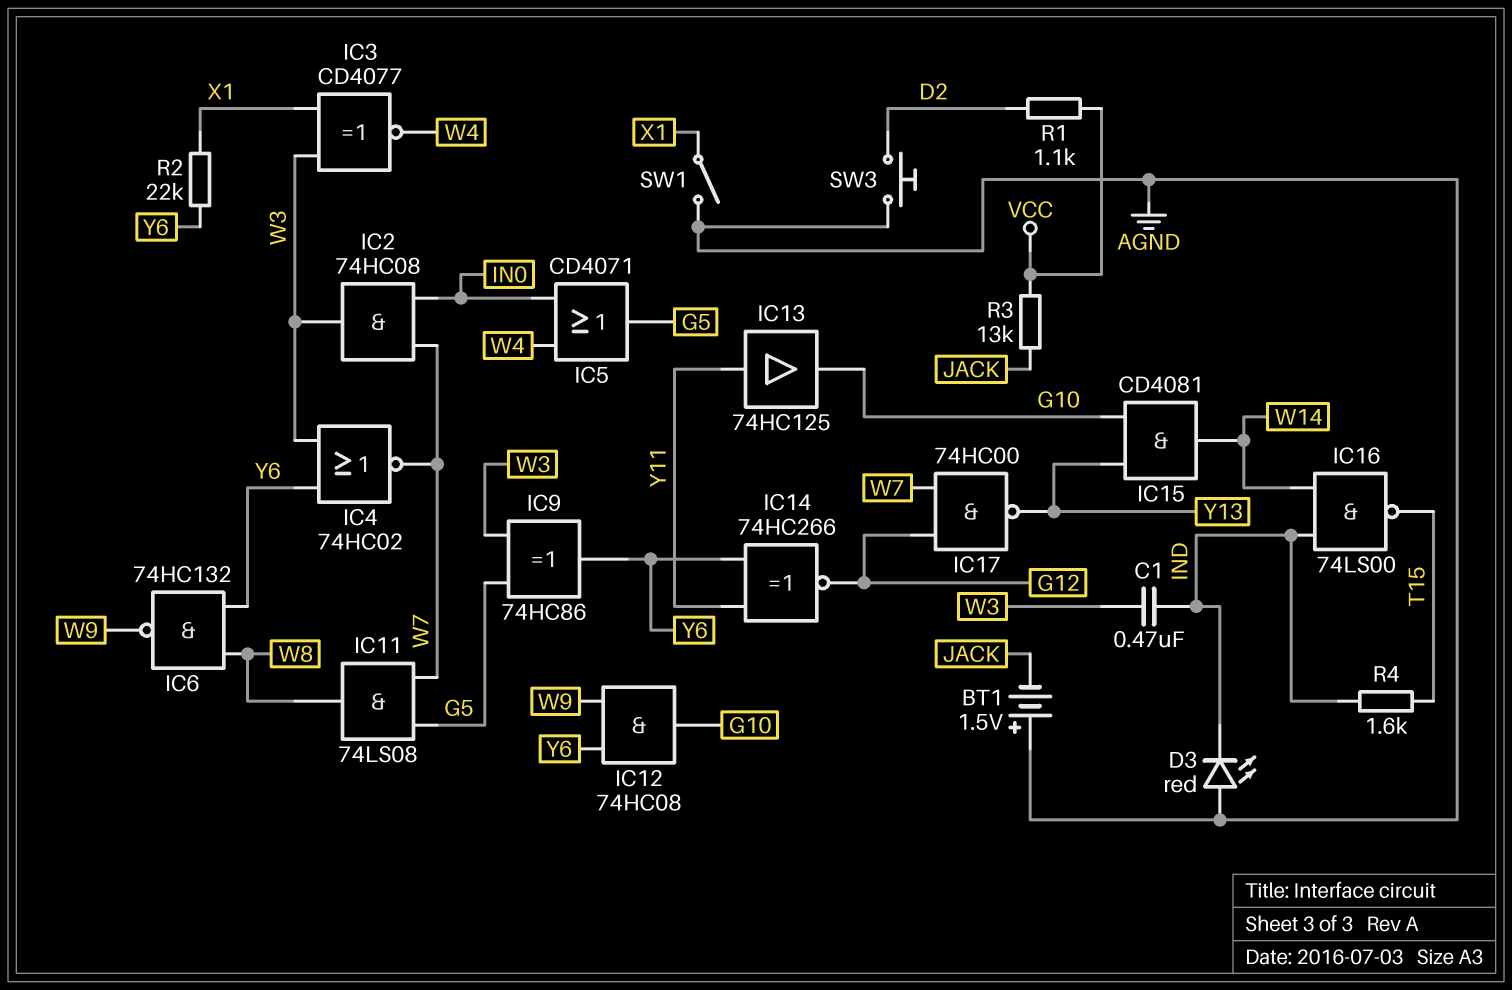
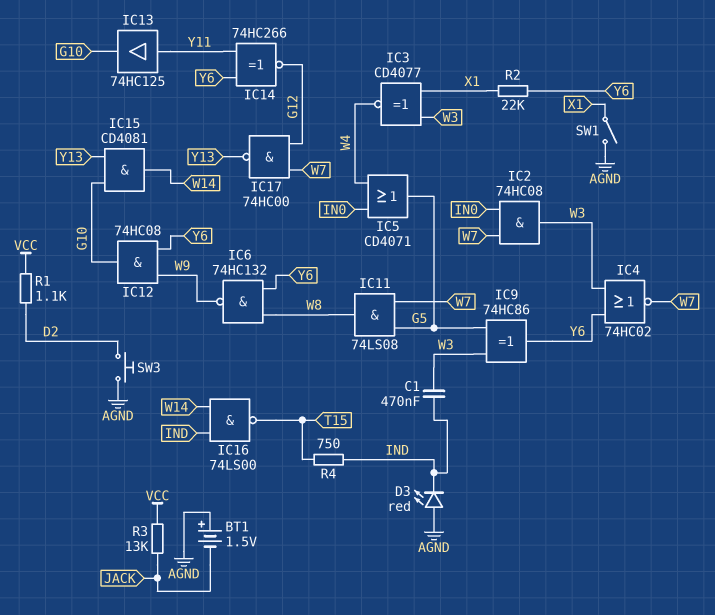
R4: 1.6k (IND, T15) -> 750 (IND, T15)

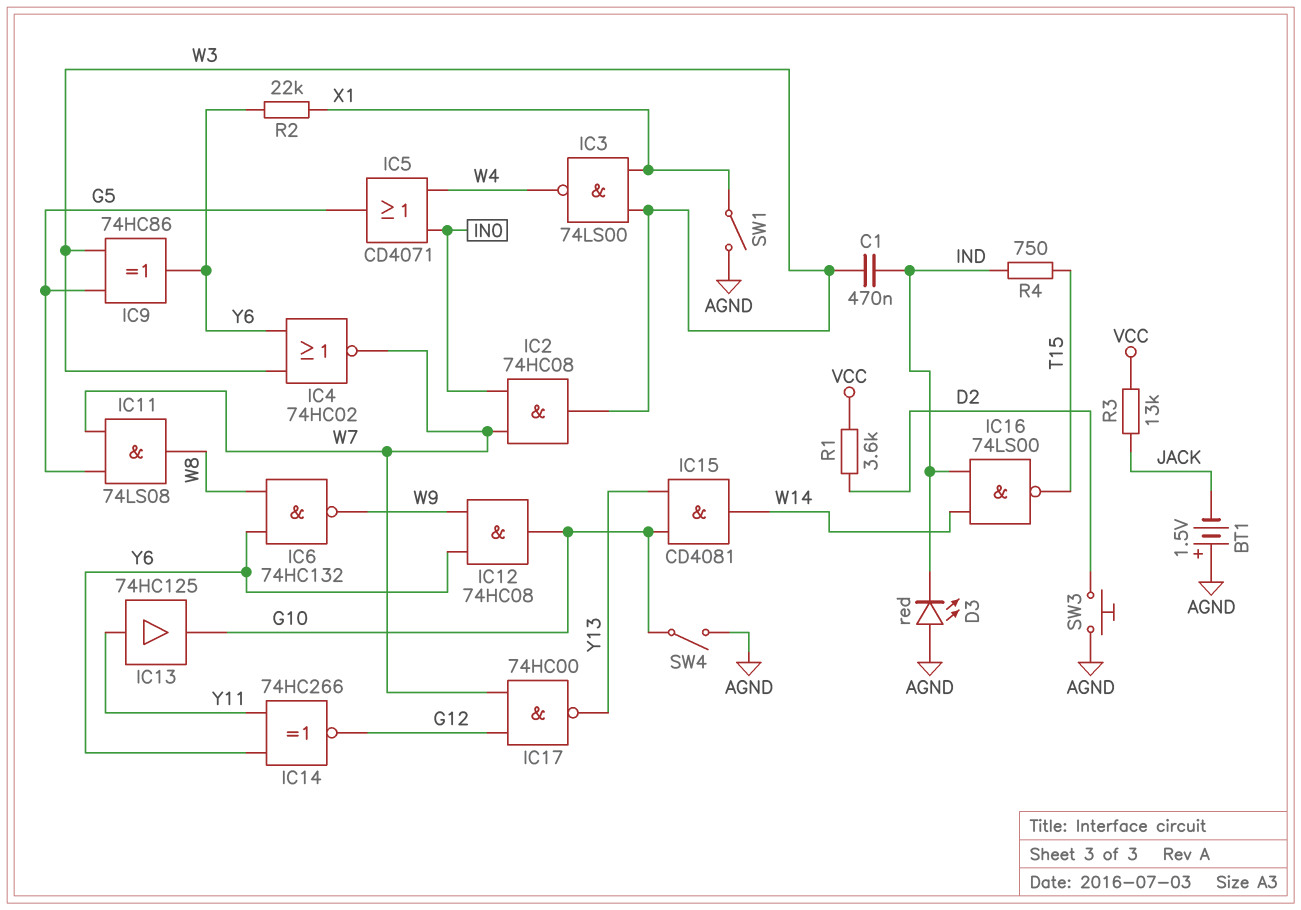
IC3: XNOR CD4077 (in W3, in X1, out W4) -> NAND 74LS00 (in W3, in X1, out W4)
R1: 1.1k (D2, VCC) -> 3.6k (D2, VCC)
SW4: none -> switch (AGND, G10)

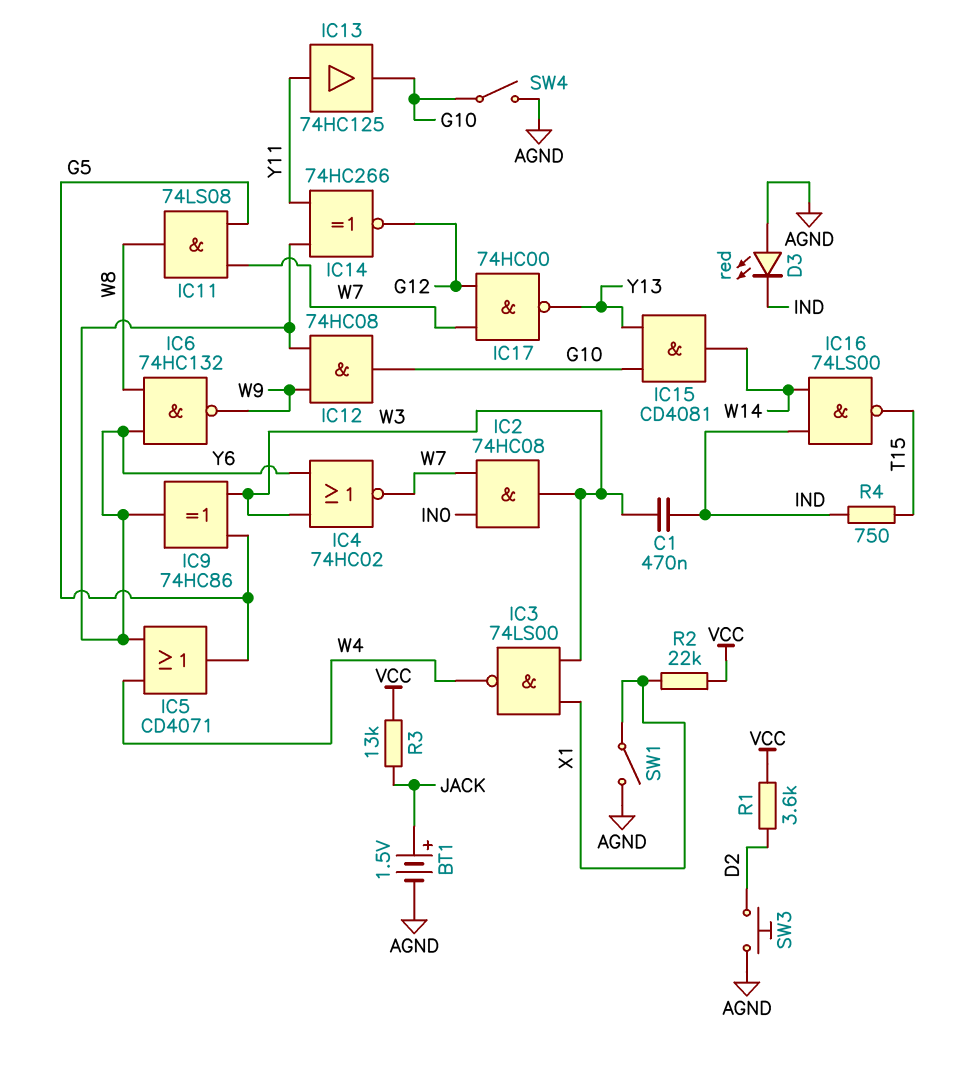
BT1: 1.5V (plus AGND, minus JACK) -> 1.5V (plus JACK, minus AGND)
IC5: OR CD4071 (in IN0, in W4, out G5) -> OR CD4071 (in W4, in Y6, out G5)
R2: 22k (X1, Y6) -> 22k (VCC, X1)

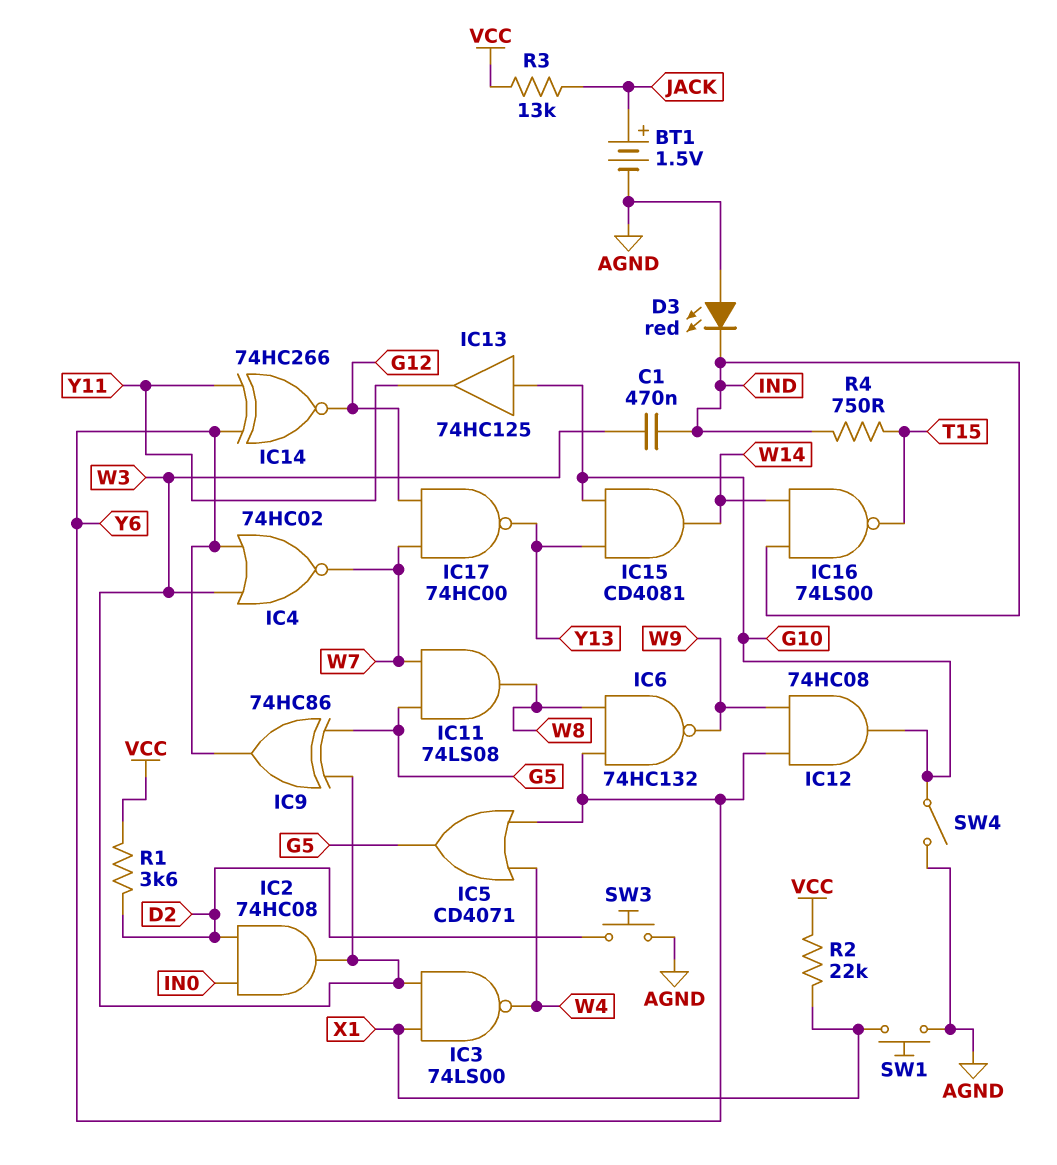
IC2: AND 74HC08 (in IN0, in W7, out W3) -> AND 74HC08 (in D2, in IN0, out W3)
IC13: buffer 74HC125 (in Y11, out G10) -> buffer 74HC125 (in G10, out Y11)
SW1: switch (AGND, X1) -> button (AGND, X1)

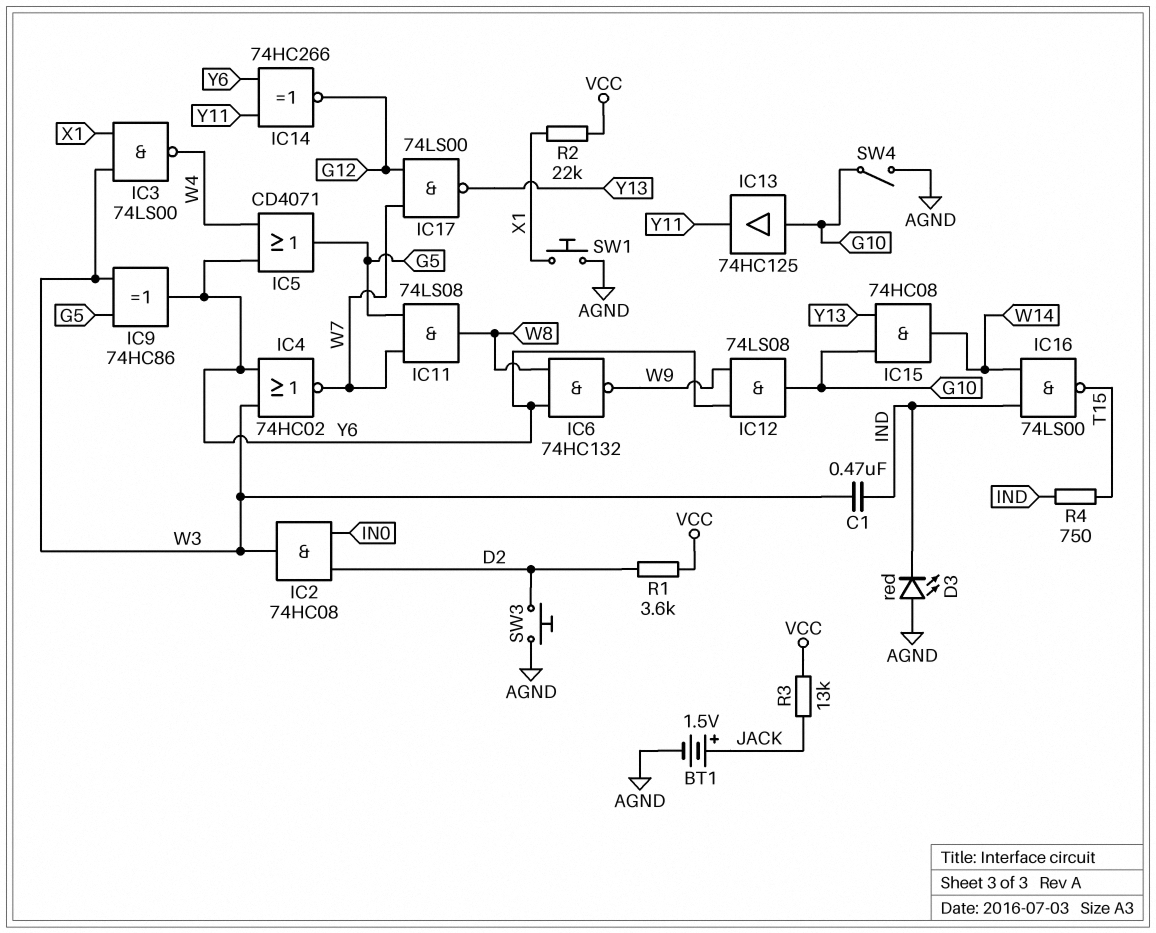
IC12: AND 74HC08 (in W9, in Y6, out G10) -> AND 74LS08 (in W9, in Y6, out G10)
IC15: AND CD4081 (in G10, in Y13, out W14) -> AND 74HC08 (in G10, in Y13, out W14)
IC17: NAND 74HC00 (in G12, in W7, out Y13) -> NAND 74LS00 (in G12, in W7, out Y13)

